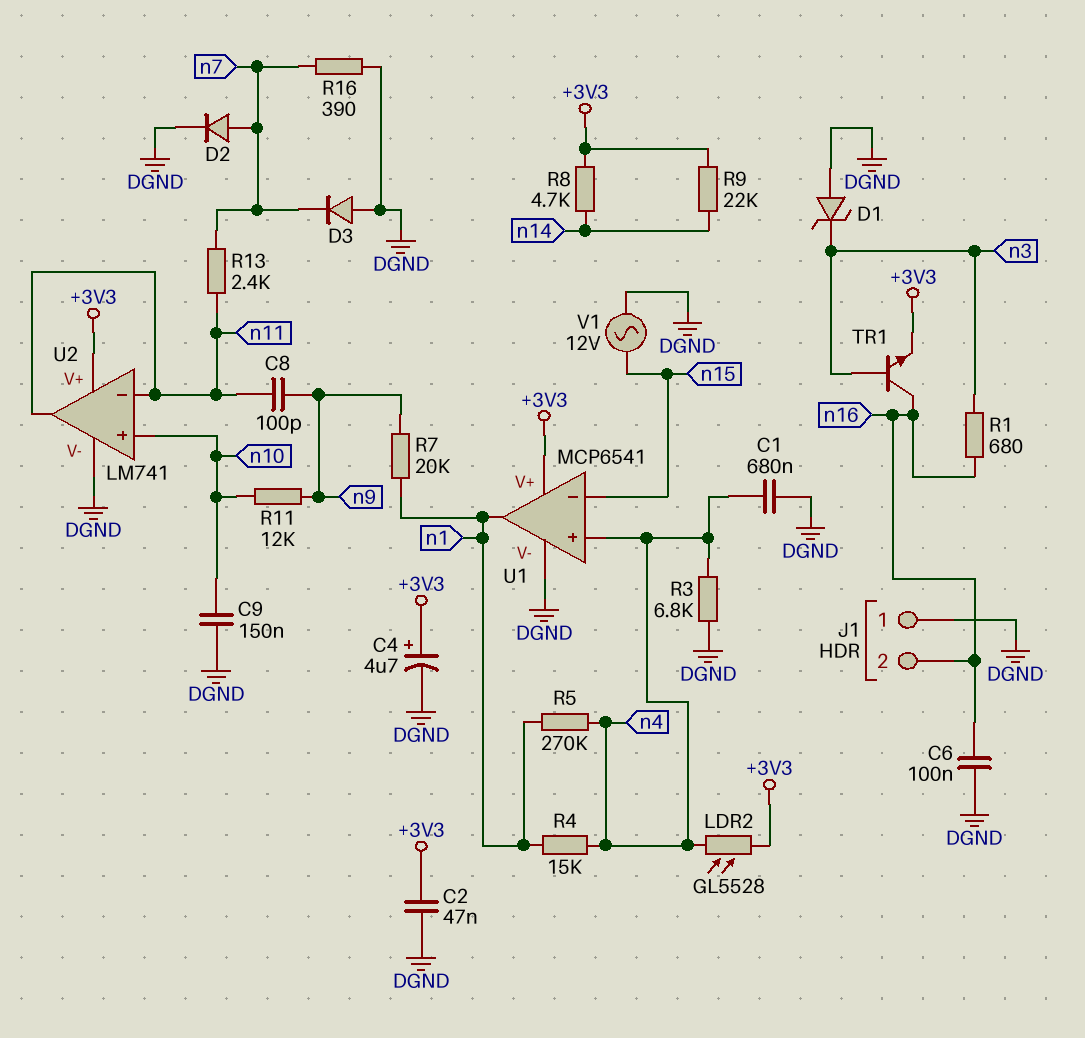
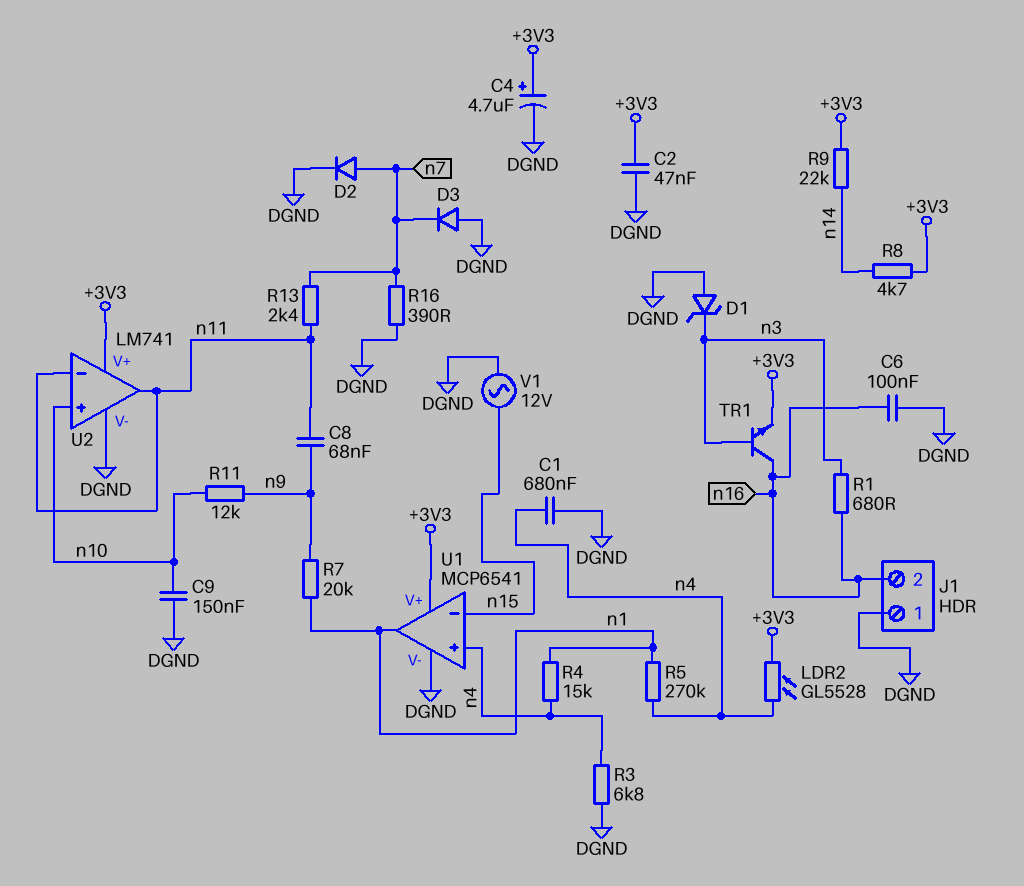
C8: 100pF (n9, n11) -> 68nF (n9, n11)

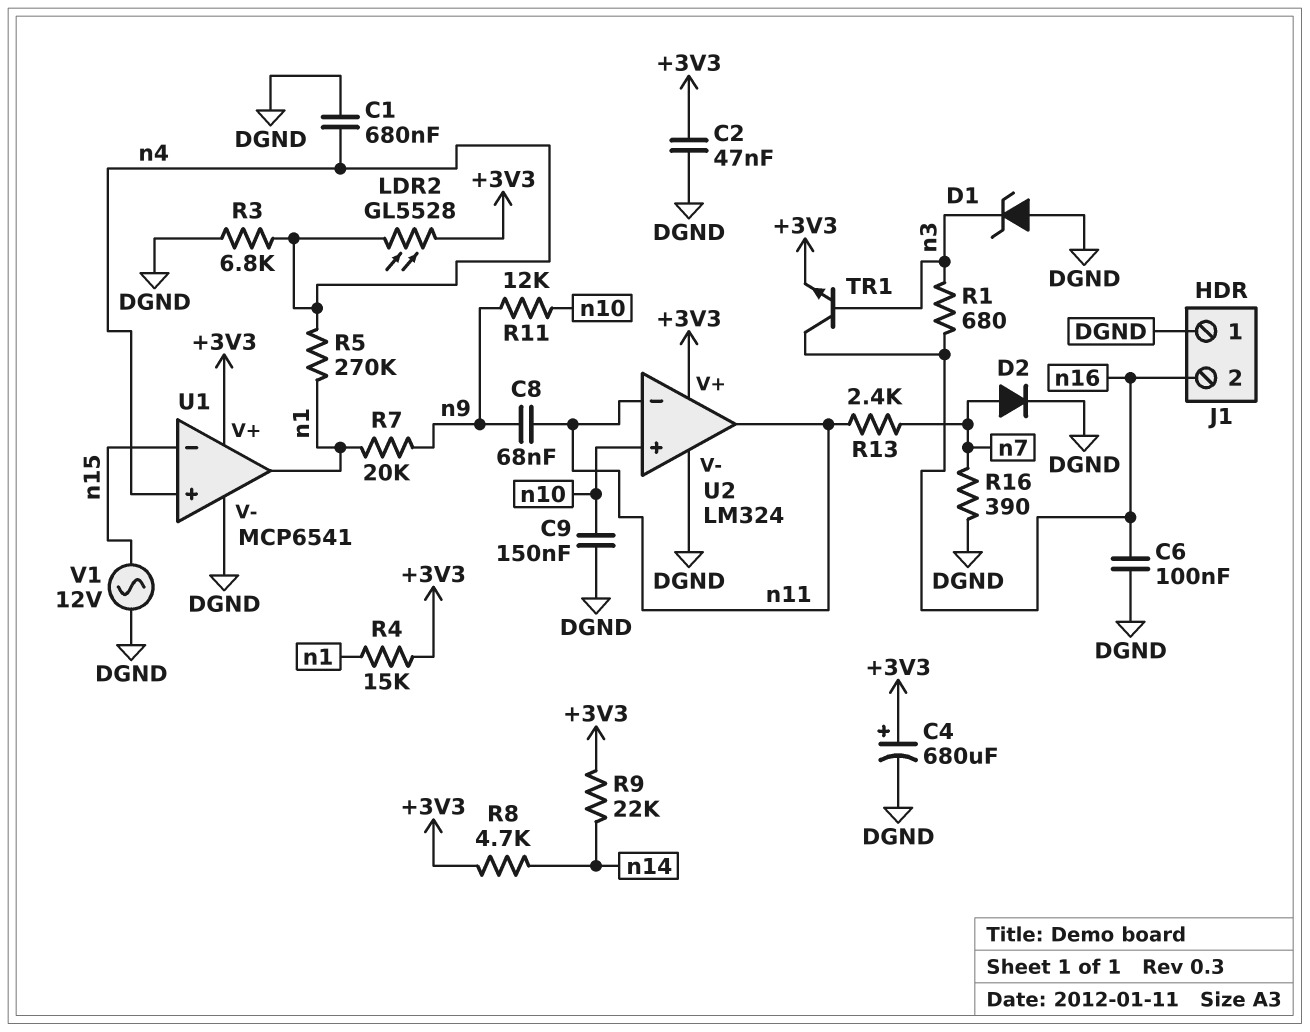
C4: 4.7uF (plus +3V3, minus DGND) -> 680uF (plus +3V3, minus DGND)
D3: diode (A DGND, K n7) -> none
R4: 15k (n1, n4) -> 15k (+3V3, n1)
U2: LM741 -> LM324

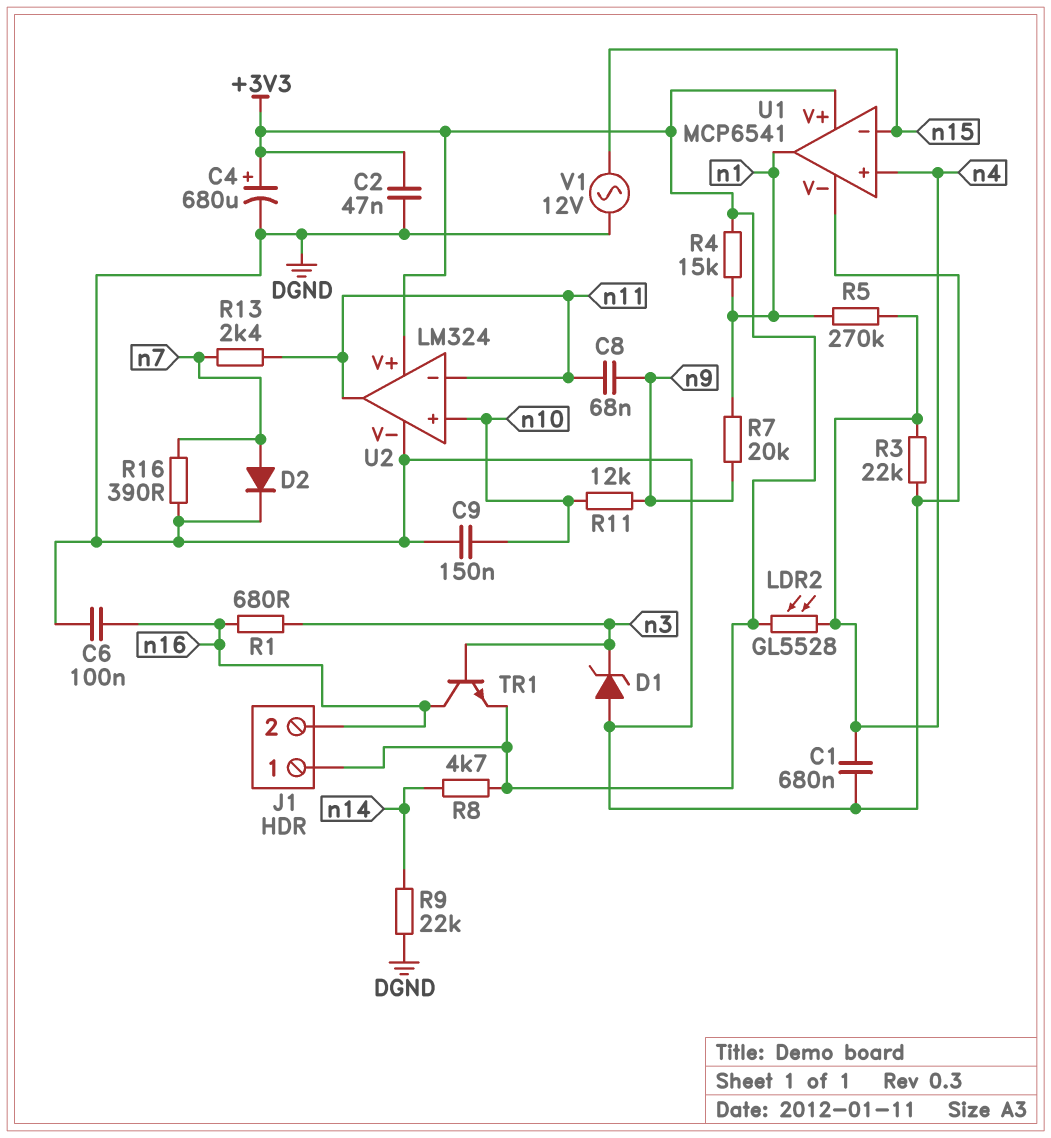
J1 pin 1: DGND -> +3V3
R3: 6.8k (DGND, n4) -> 22k (DGND, n4)
R9: 22k (+3V3, n14) -> 22k (DGND, n14)

